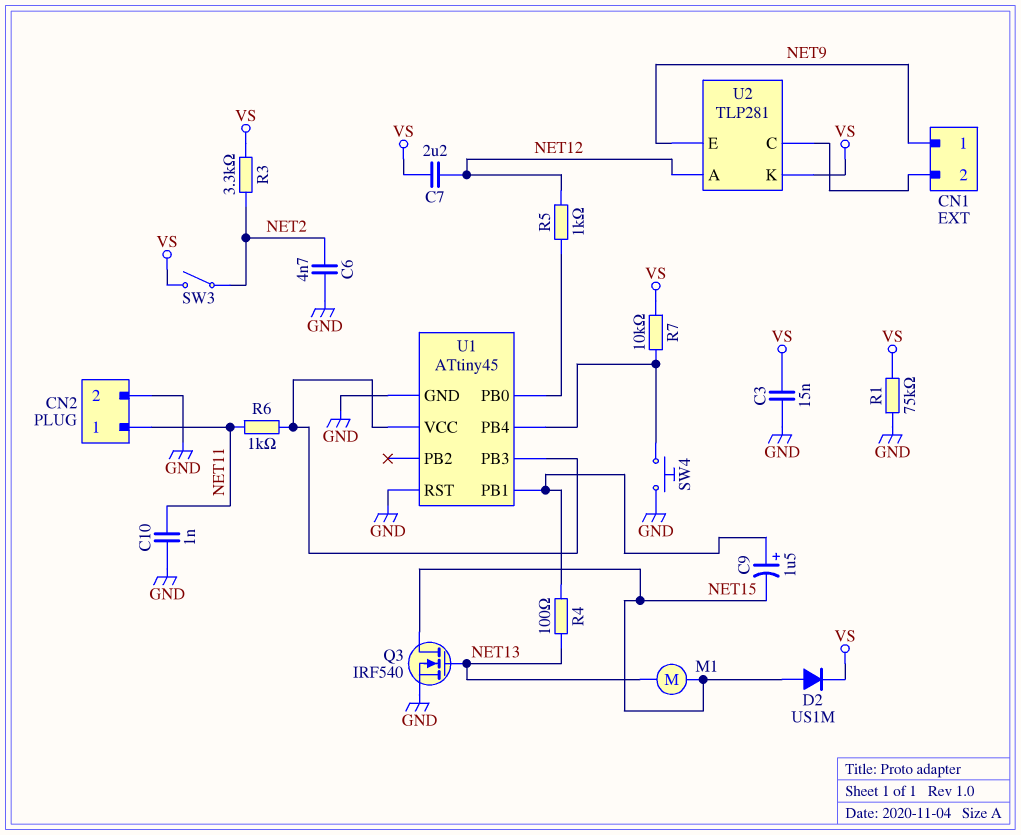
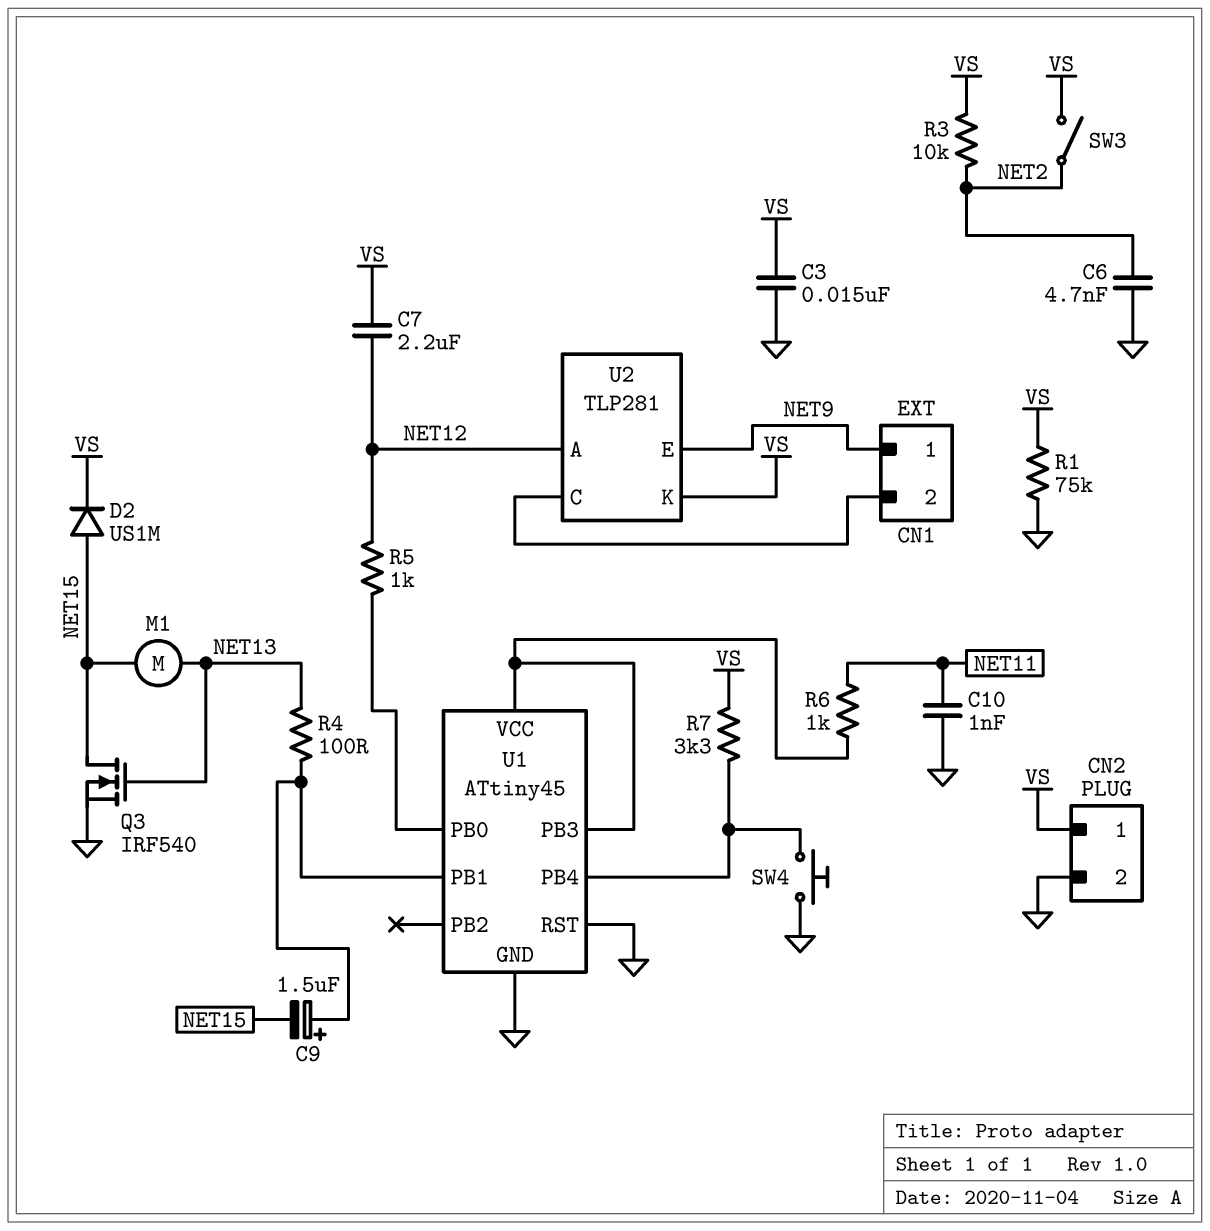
CN2 pin 1: NET11 -> VS
R3: 3.3k (NET2, VS) -> 10k (NET2, VS)
R7: 10k (U1/PB4, VS) -> 3.3k (U1/PB4, VS)

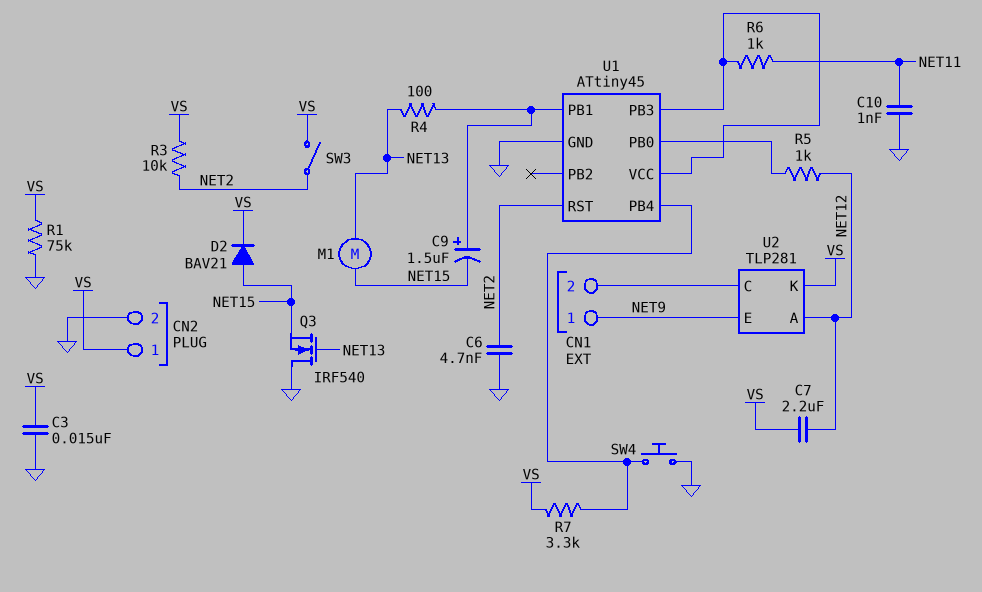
D2: diode US1M (A NET15, K VS) -> diode BAV21 (A NET15, K VS)
Q3: NMOS IRF540 (G NET13, D NET15, S GND) -> NMOS IRF540 (G NET13, D GND, S NET15)
U1 pin RST: GND -> NET2

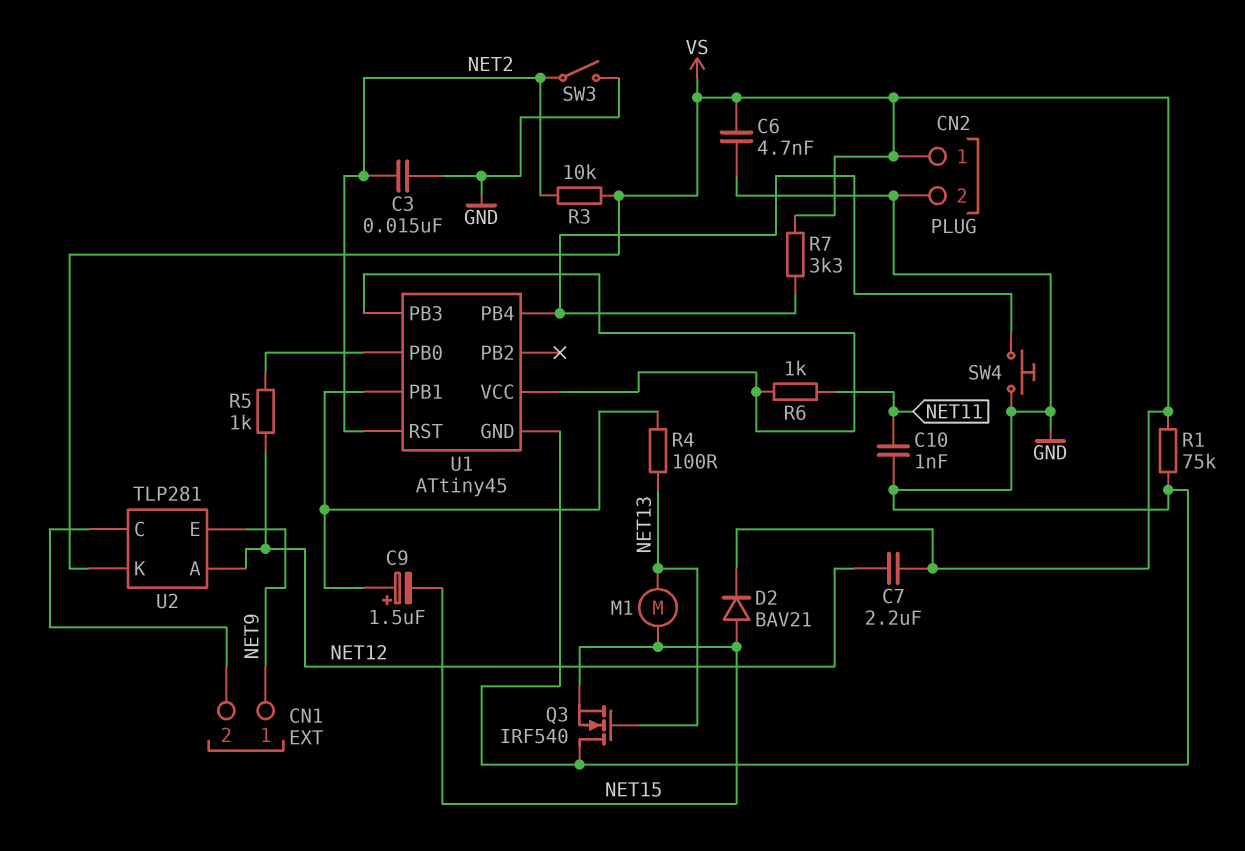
C3: 15nF (GND, VS) -> 15nF (GND, NET2)
C6: 4.7nF (GND, NET2) -> 4.7nF (GND, VS)
SW3: switch (NET2, VS) -> switch (GND, NET2)

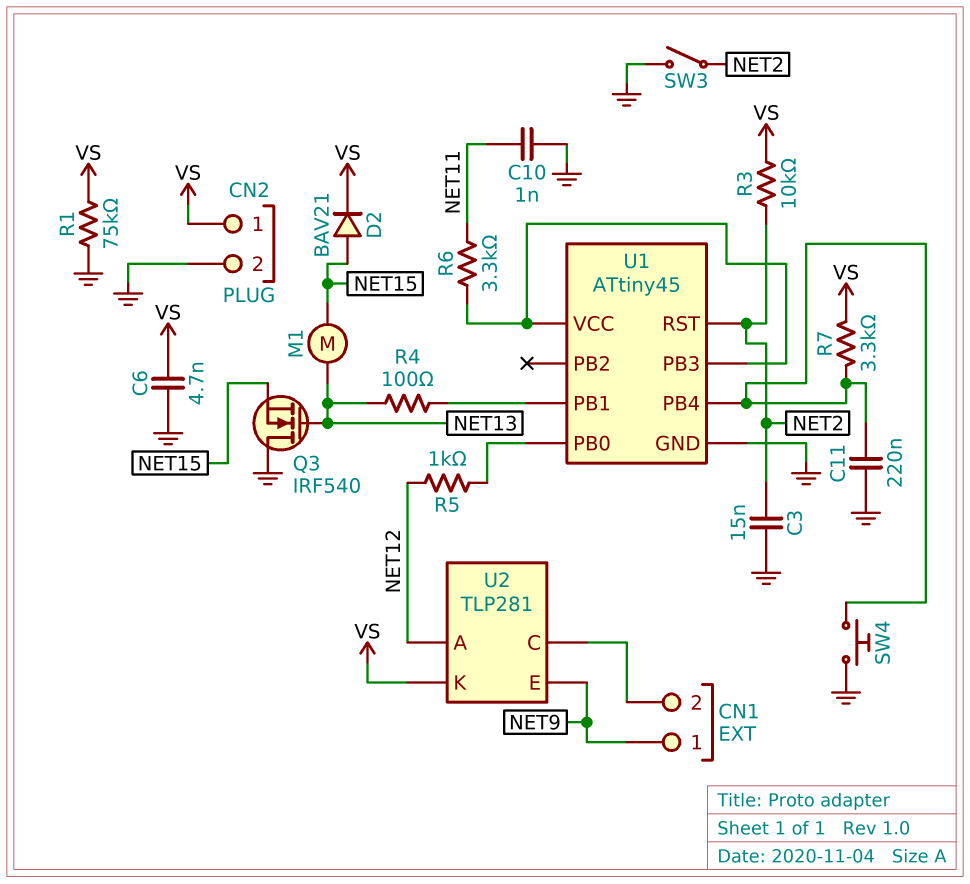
C7: 2.2uF (NET12, VS) -> none
C9: 1.5uF (plus U1/PB1, minus NET15) -> none
C11: none -> 220nF (GND, U1/PB4)
R6: 1k (NET11, U1/PB3) -> 3.3k (NET11, U1/PB3)

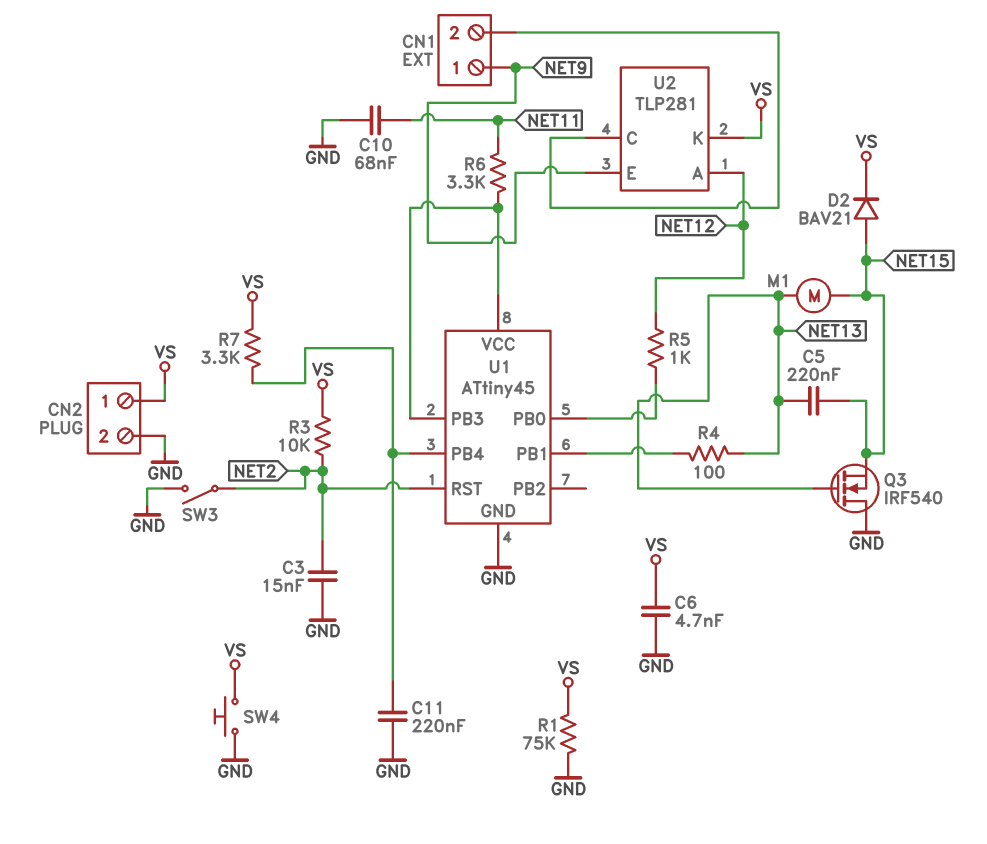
C5: none -> 220nF (NET13, NET15)
C10: 1nF (GND, NET11) -> 68nF (GND, NET11)
SW4: button (GND, U1/PB4) -> button (GND, VS)

